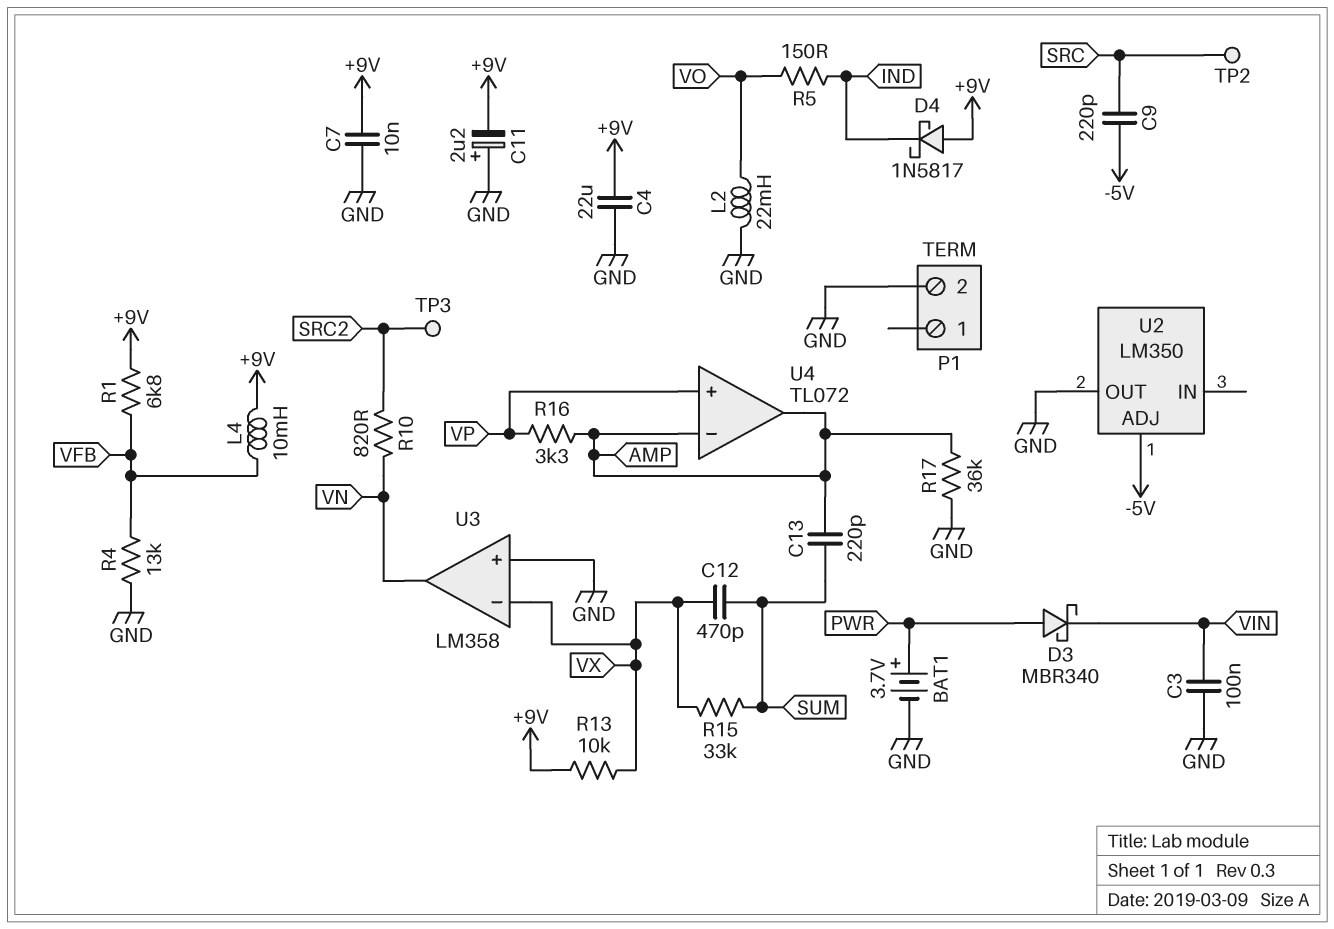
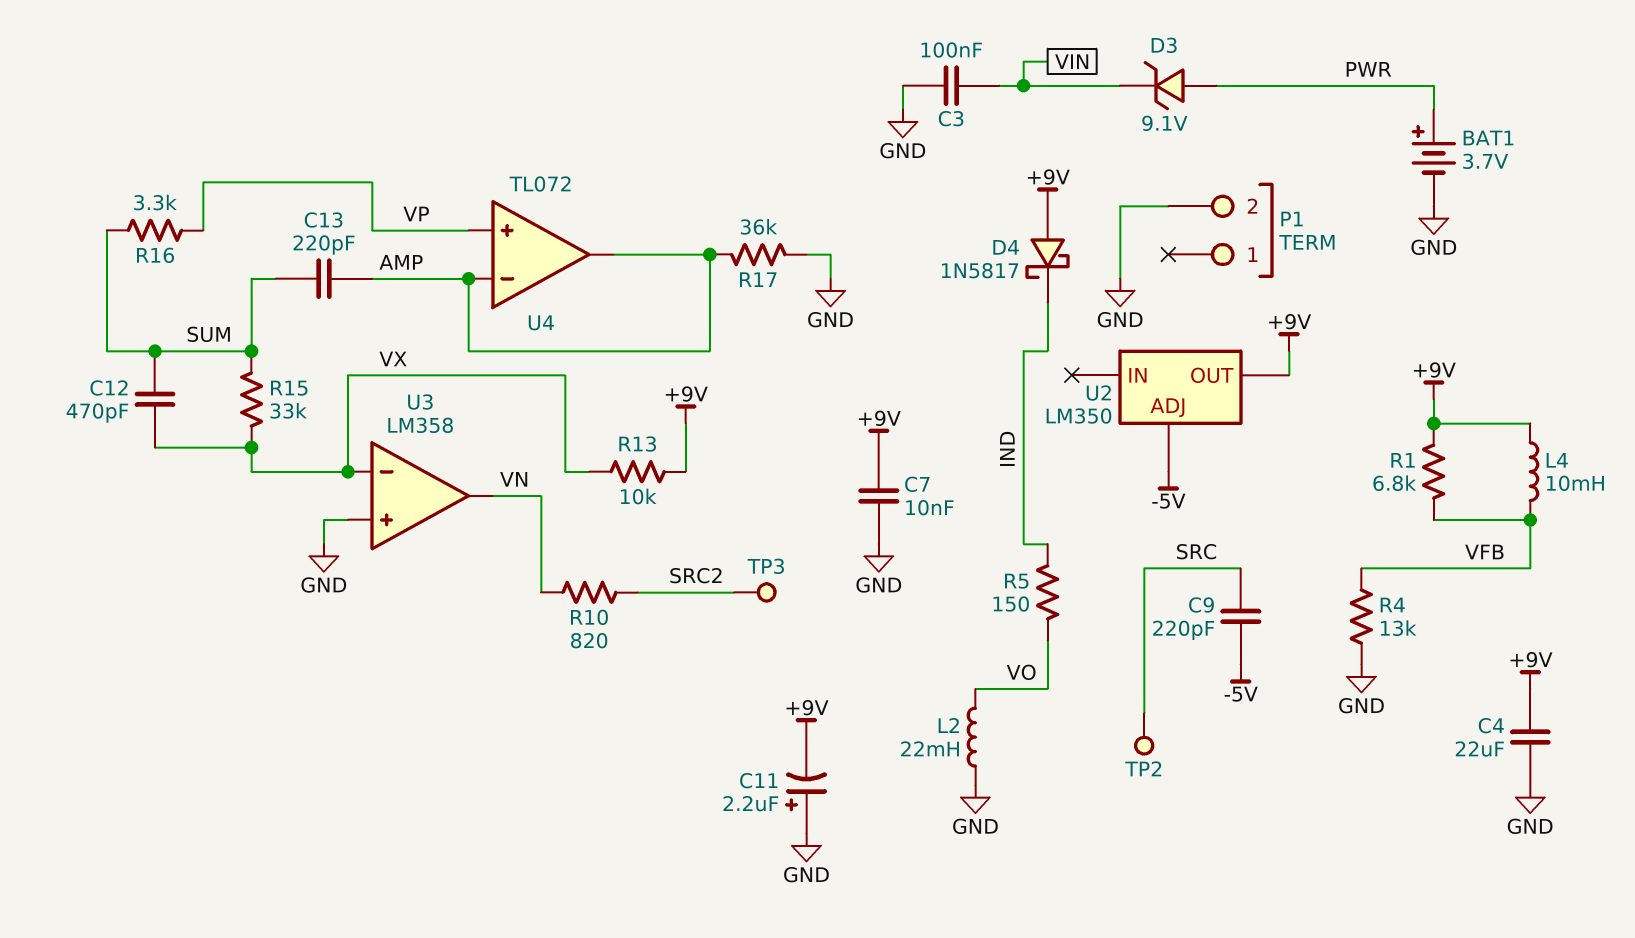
D3: schottky MBR340 (A PWR, K VIN) -> zener 9.1V (A PWR, K VIN)
R16: 3.3k (AMP, VP) -> 3.3k (SUM, VP)
U2 pin OUT: GND -> +9V

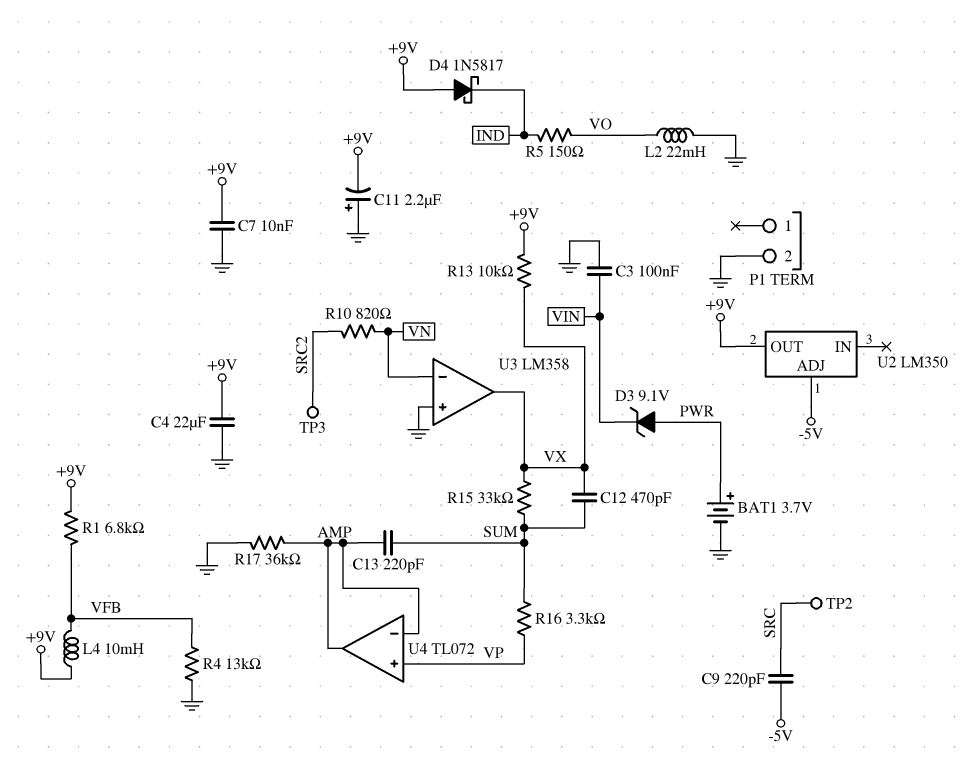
U3 pin in-: VX -> VN
U3 pin out: VN -> VX

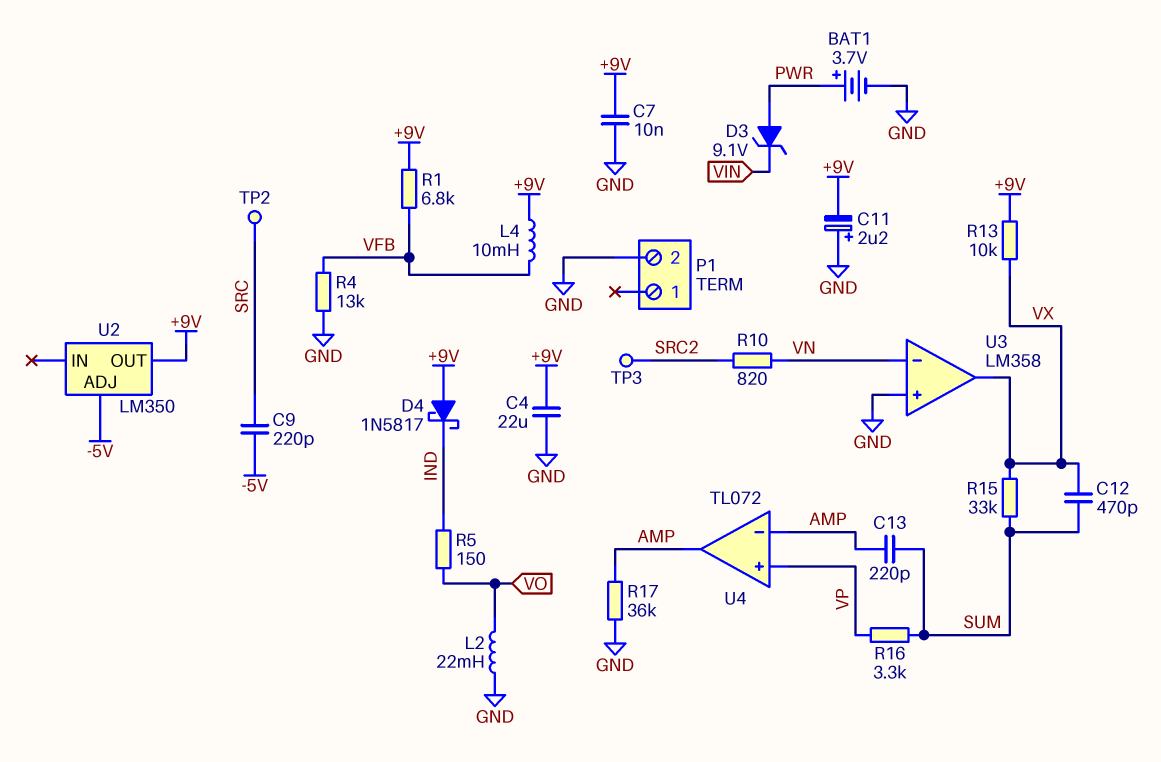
C3: 100nF (GND, VIN) -> none

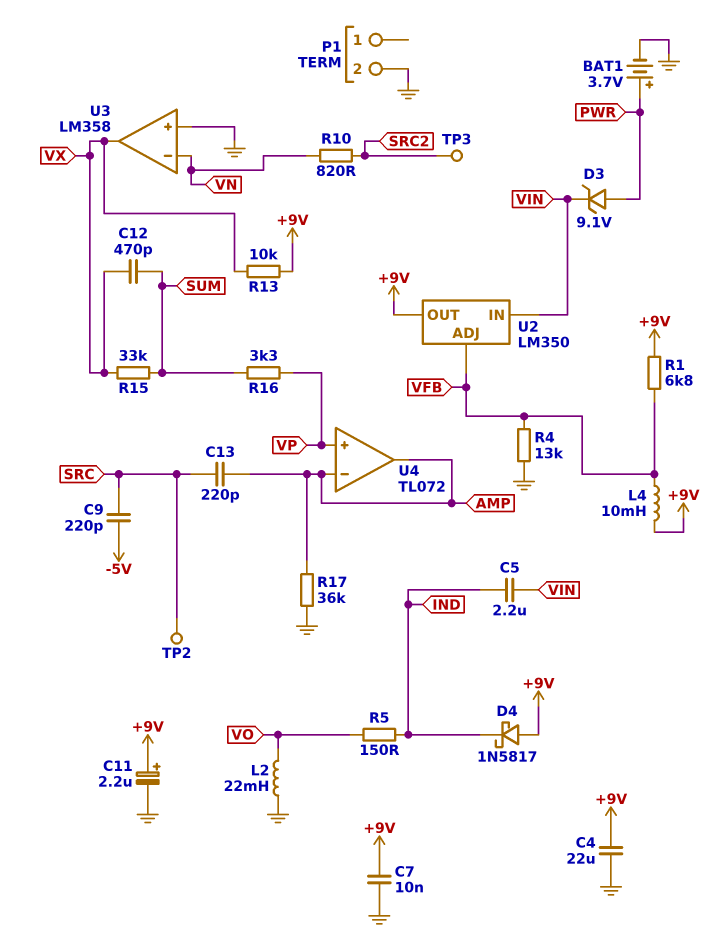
C5: none -> 2.2uF (IND, VIN)
C11: 2.2uF (plus GND, minus +9V) -> 2.2uF (plus +9V, minus GND)
C13: 220pF (AMP, SUM) -> 220pF (AMP, SRC)
U2 pin ADJ: -5V -> VFB
U2 pin IN: none -> VIN

